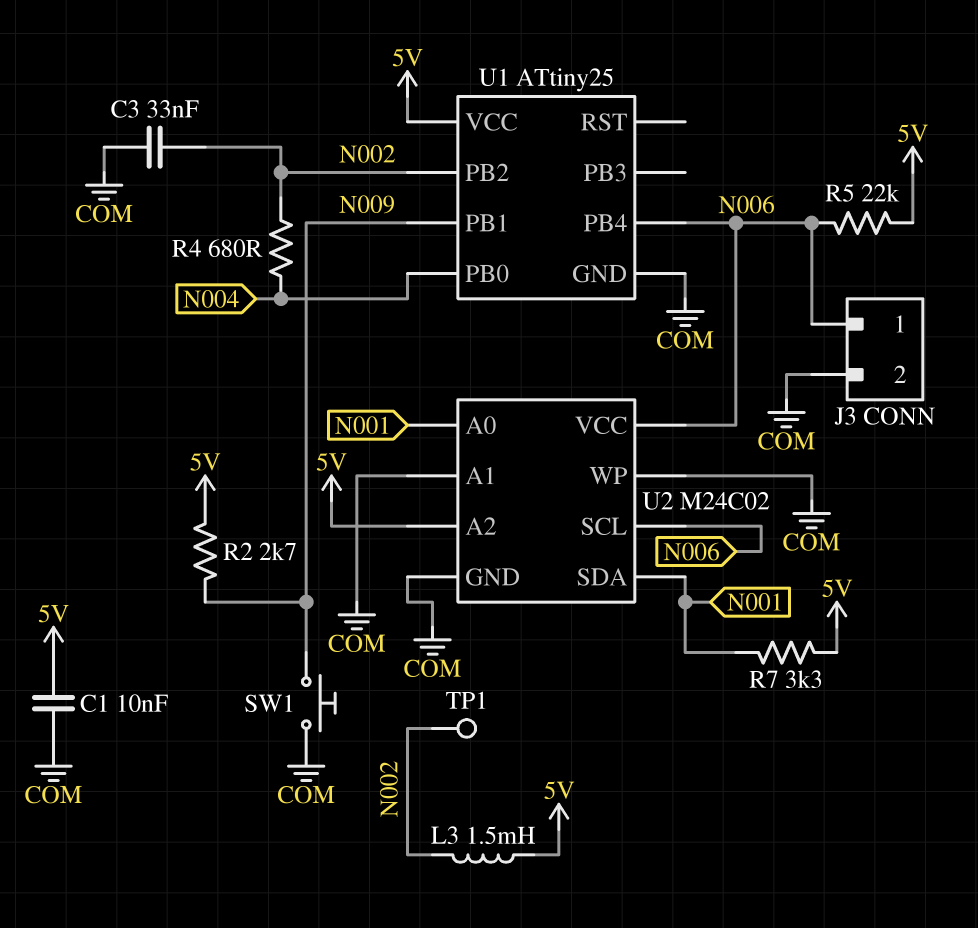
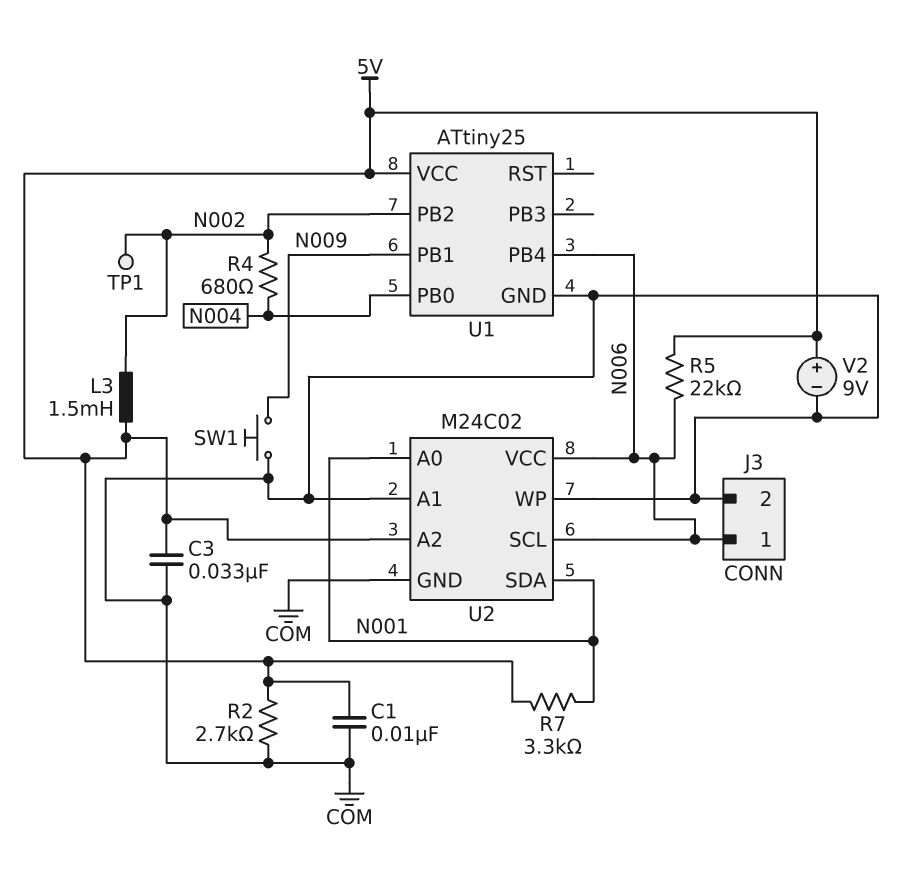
C3: 33nF (COM, N002) -> 33nF (5V, COM)
R2: 2.7k (5V, N009) -> 2.7k (5V, COM)
V2: none -> 9V (plus 5V, minus COM)

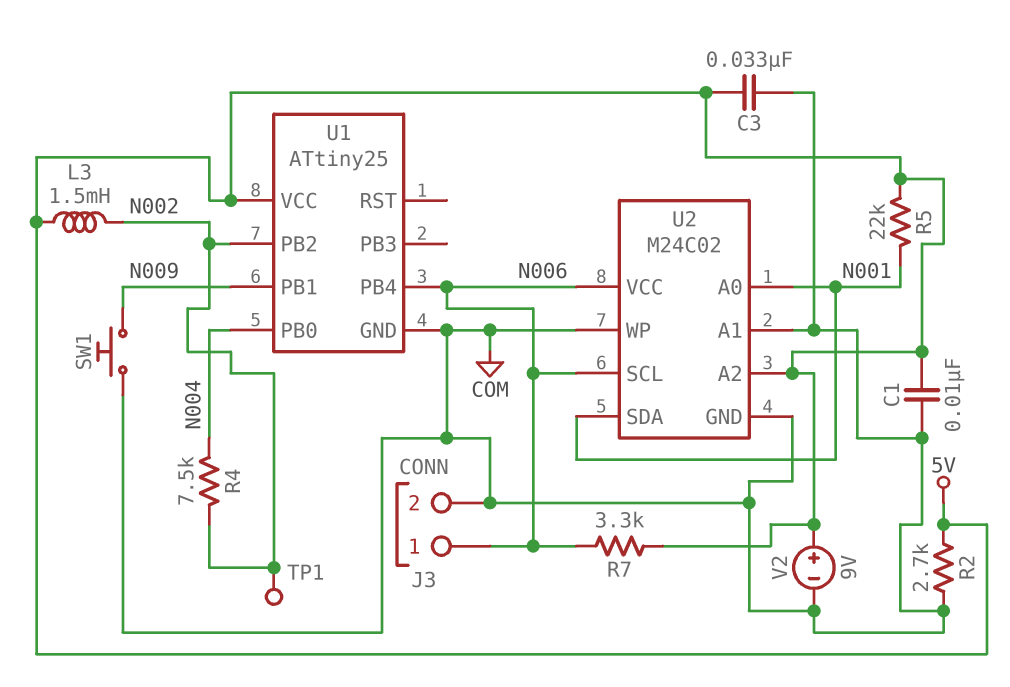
R4: 680 (N002, N004) -> 7.5k (N002, N004)
R5: 22k (5V, N006) -> 22k (5V, N001)
R7: 3.3k (5V, N001) -> 3.3k (5V, N006)

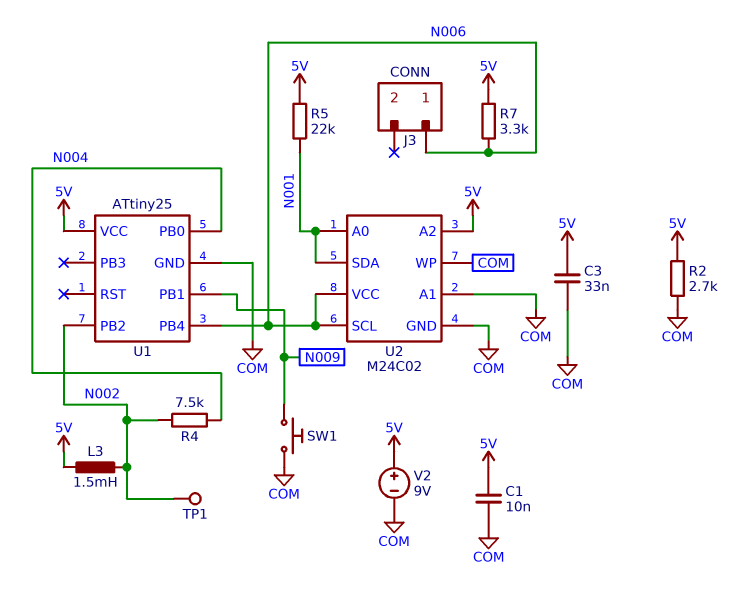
J3 pin 2: COM -> none

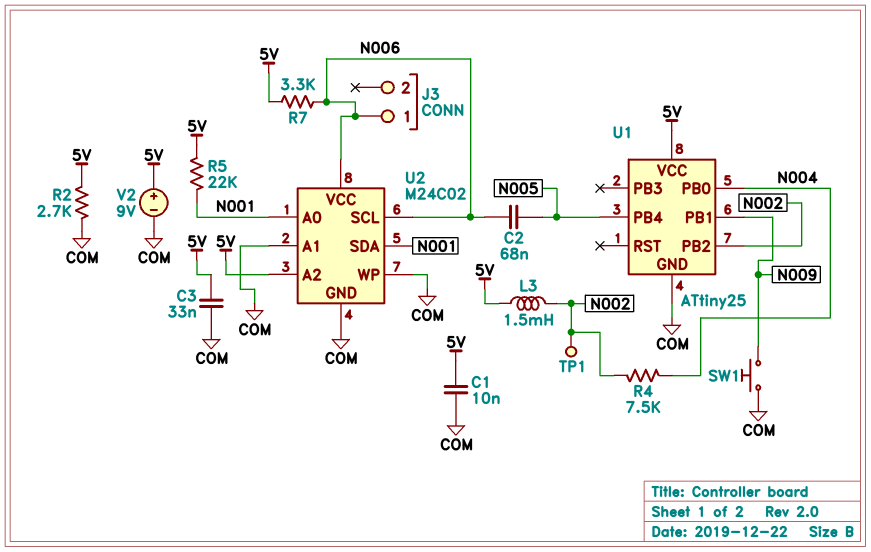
C2: none -> 68nF (N005, N006)
U1 pin PB4: N006 -> N005

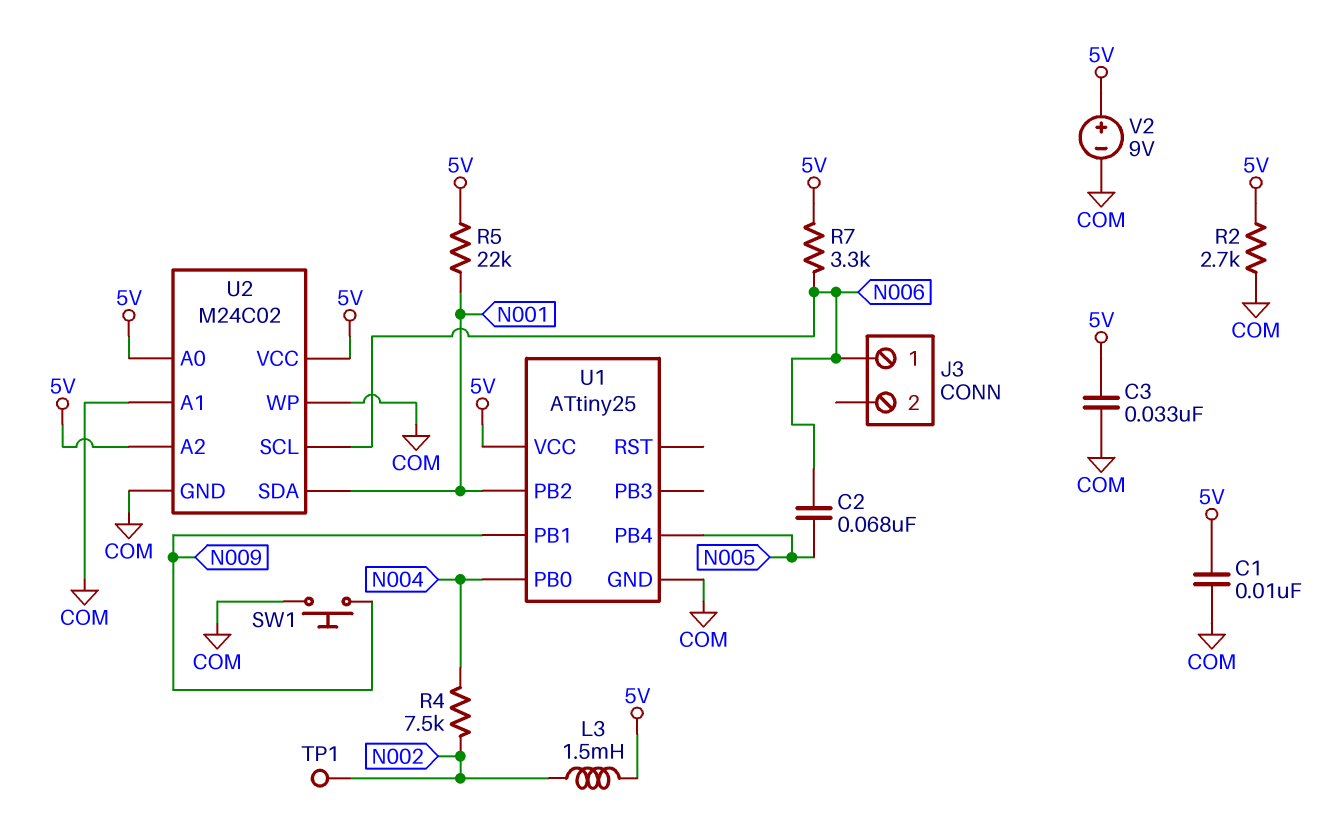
U1 pin PB2: N002 -> N001
U2 pin A0: N001 -> 5V
U2 pin VCC: N006 -> 5V

